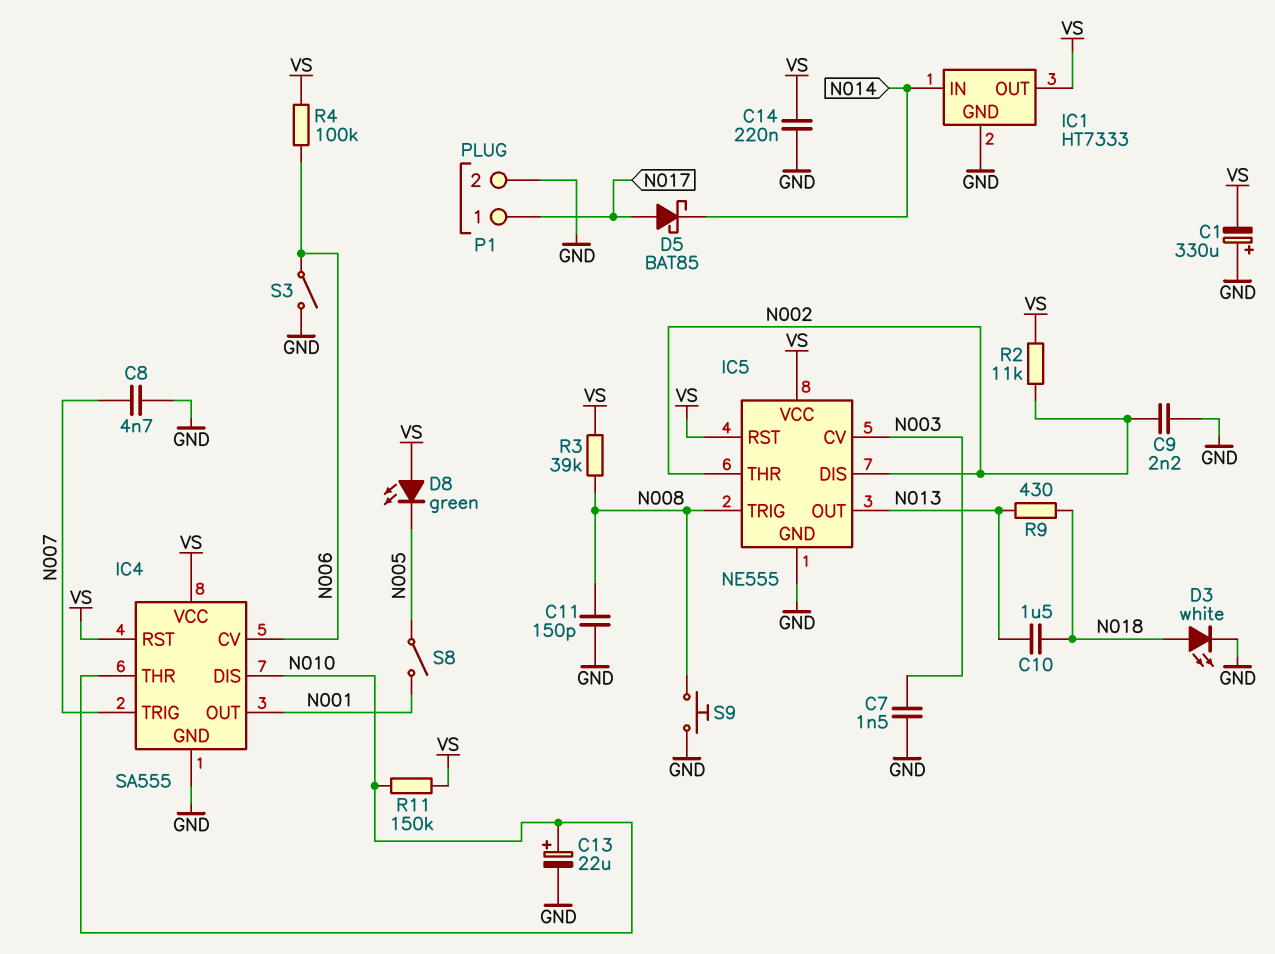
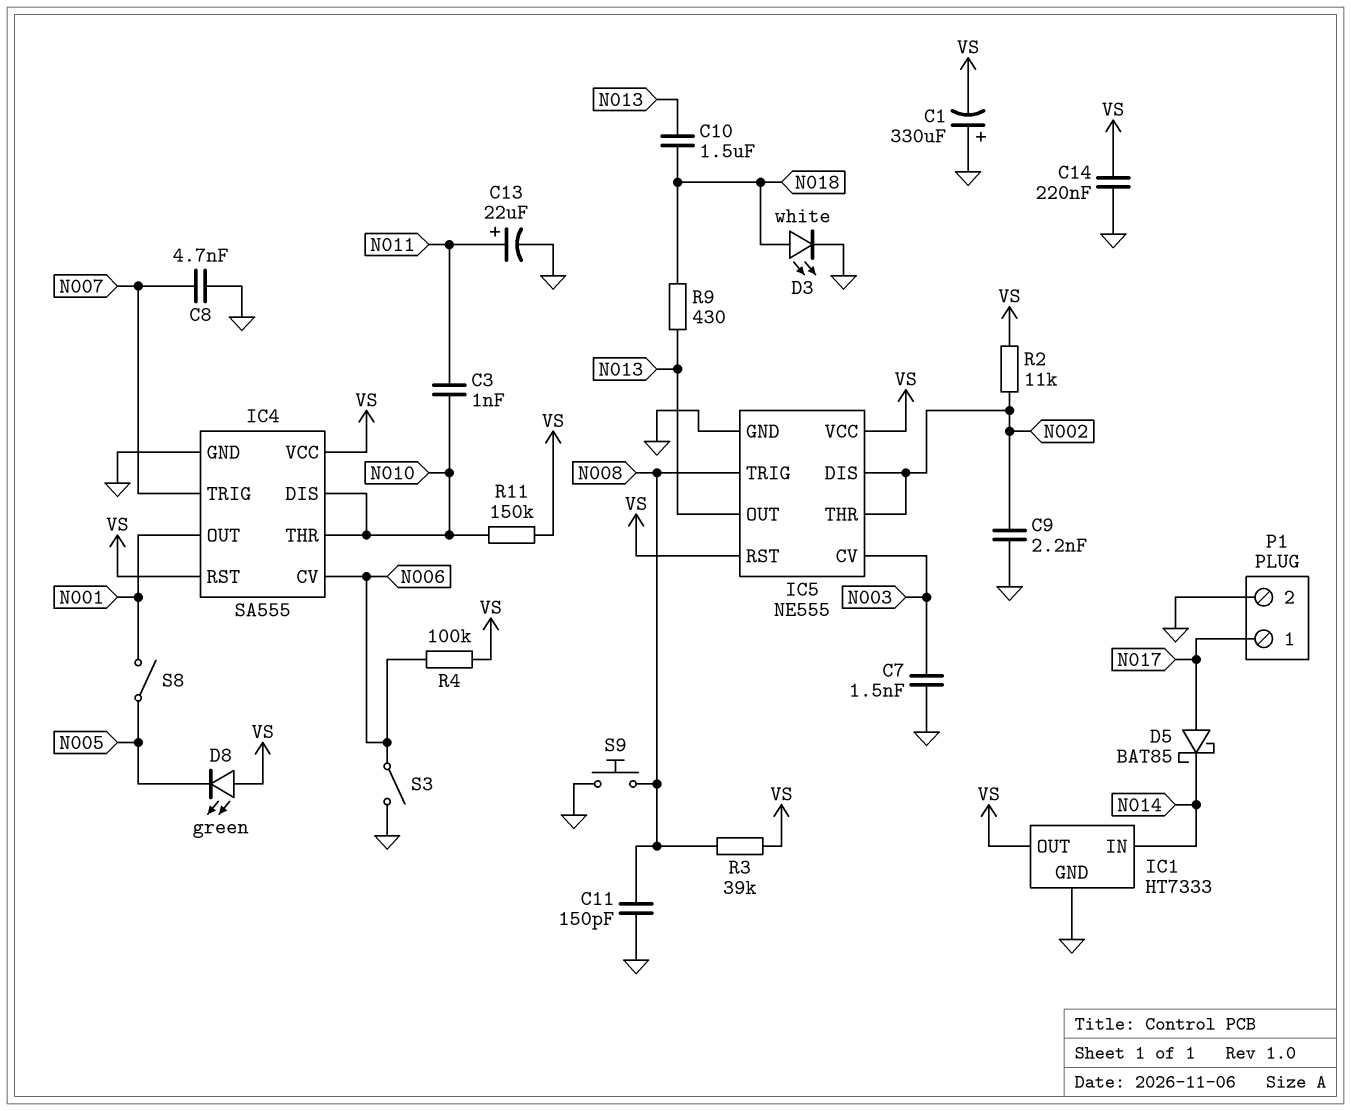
C3: none -> 1nF (N010, N011)
C13: 22uF (plus N010, minus GND) -> 22uF (plus N011, minus GND)

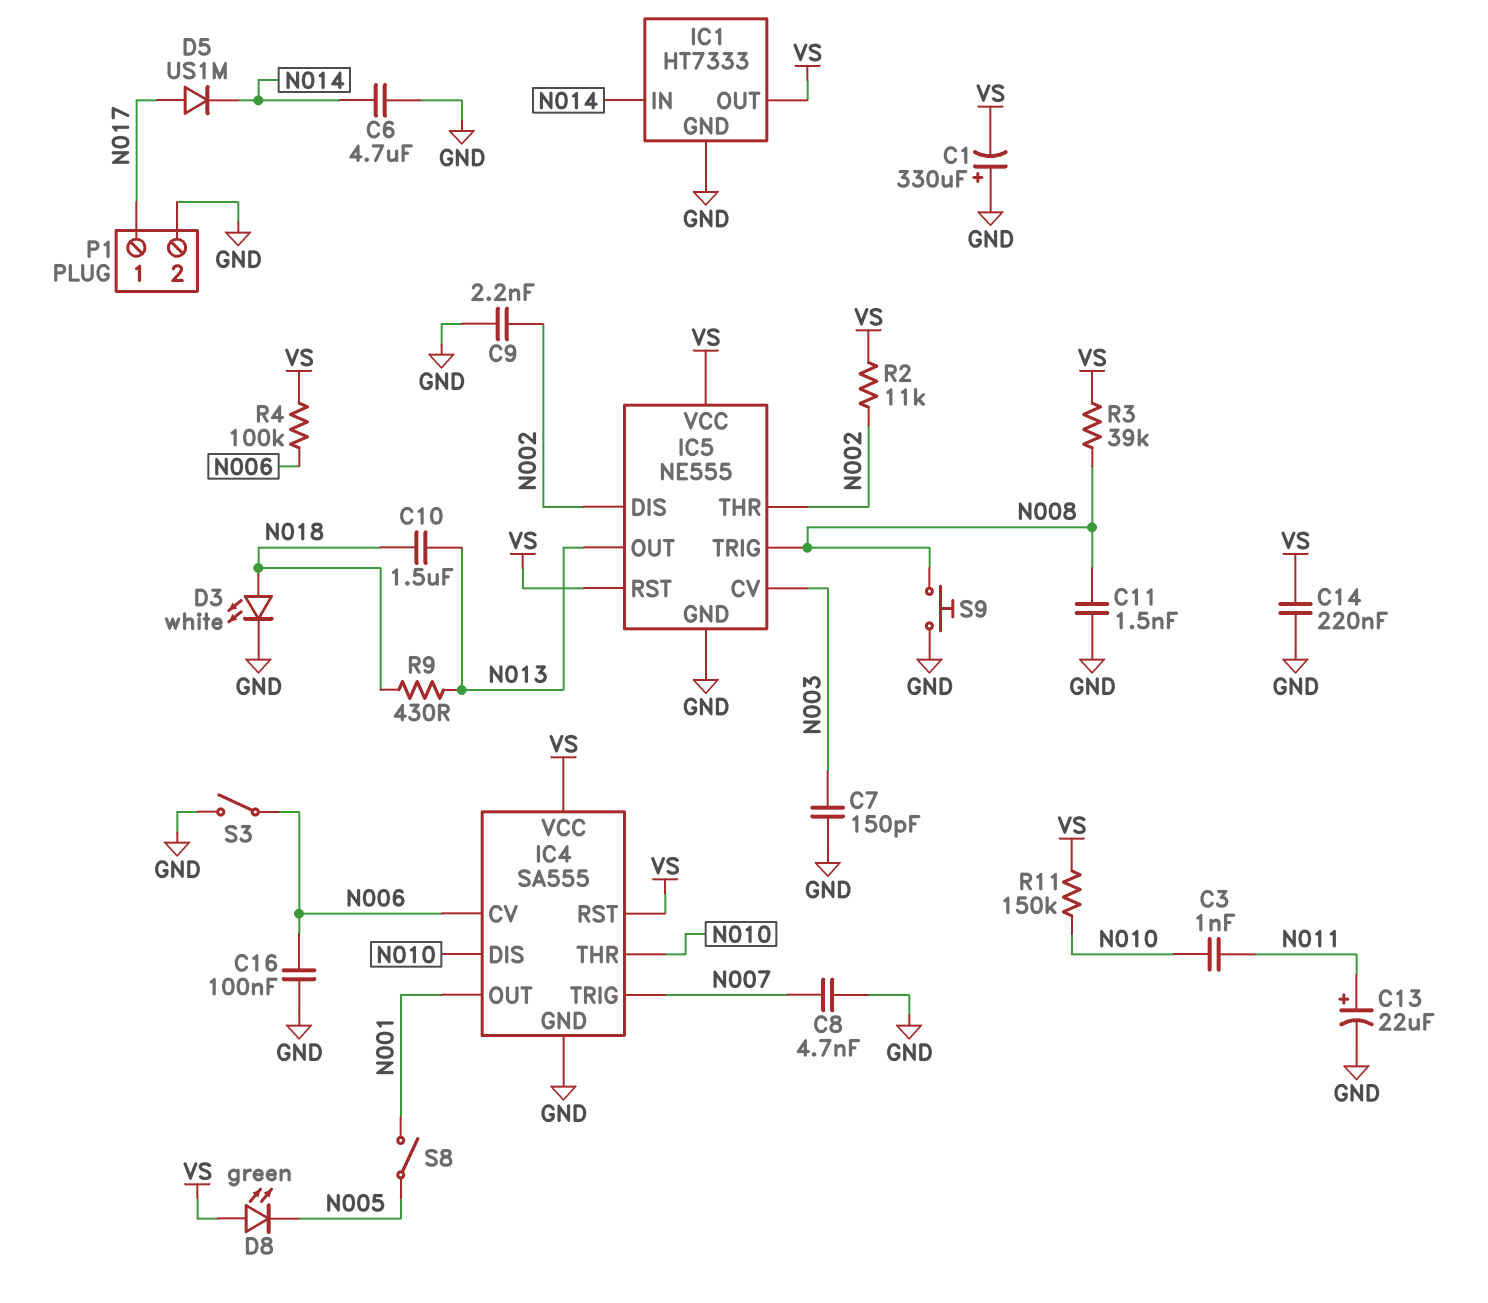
C6: none -> 4.7uF (GND, N014)
C7: 1.5nF (GND, N003) -> 150pF (GND, N003)
C11: 150pF (GND, N008) -> 1.5nF (GND, N008)
C16: none -> 100nF (GND, N006)
D5: schottky BAT85 (A N017, K N014) -> diode US1M (A N017, K N014)

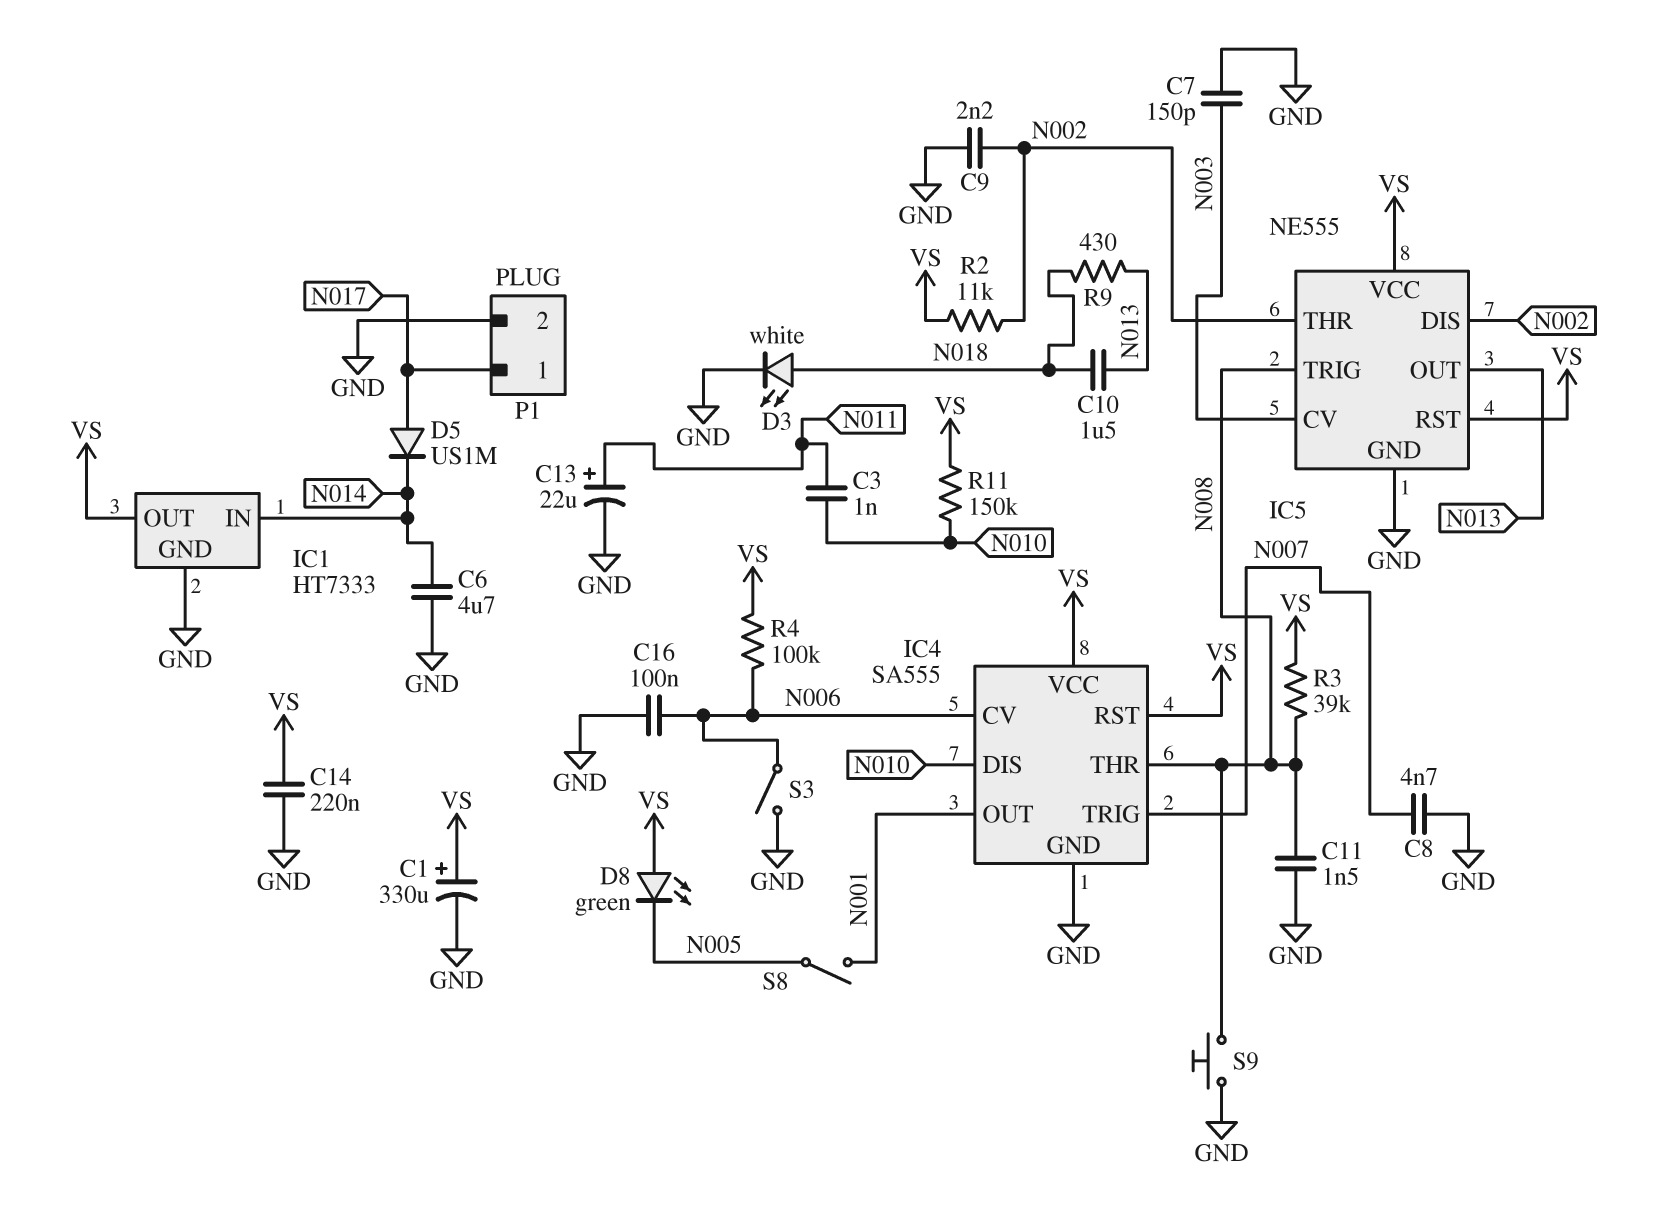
C1: 330uF (plus GND, minus VS) -> 330uF (plus VS, minus GND)
IC4 pin THR: N010 -> N008

